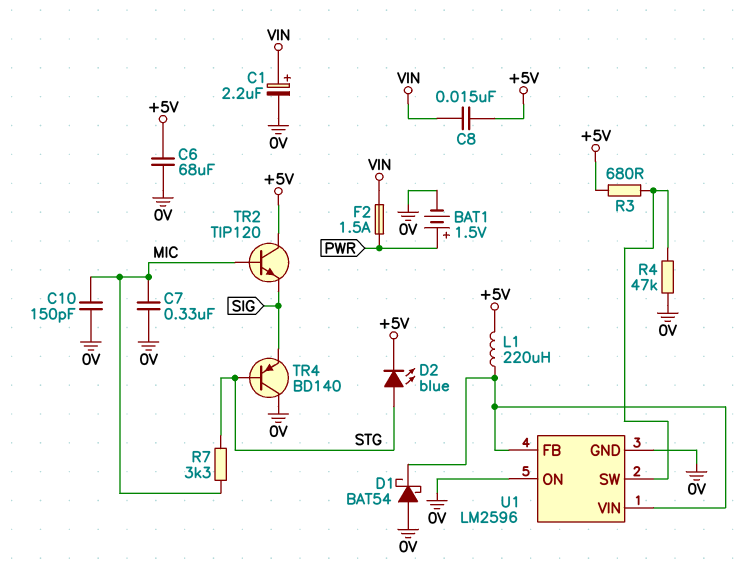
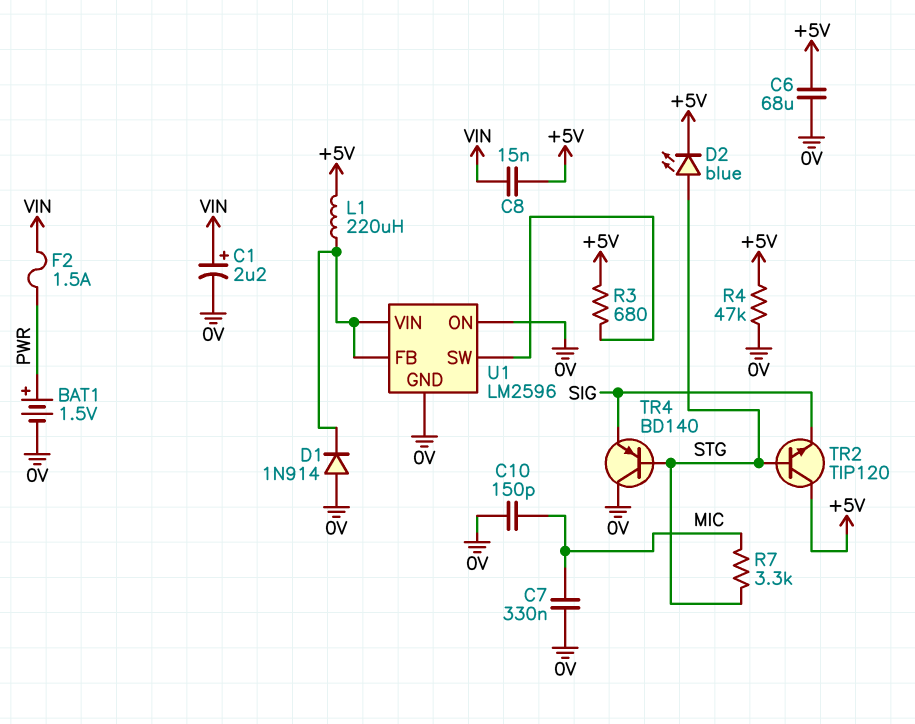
D1: schottky BAT54 (A 0V, K U1/FB) -> diode 1N914 (A 0V, K U1/FB)
R4: 47k (0V, U1/SW) -> 47k (+5V, 0V)
TR2: NPN TIP120 (B MIC, C +5V, E SIG) -> NPN TIP120 (B STG, C +5V, E SIG)

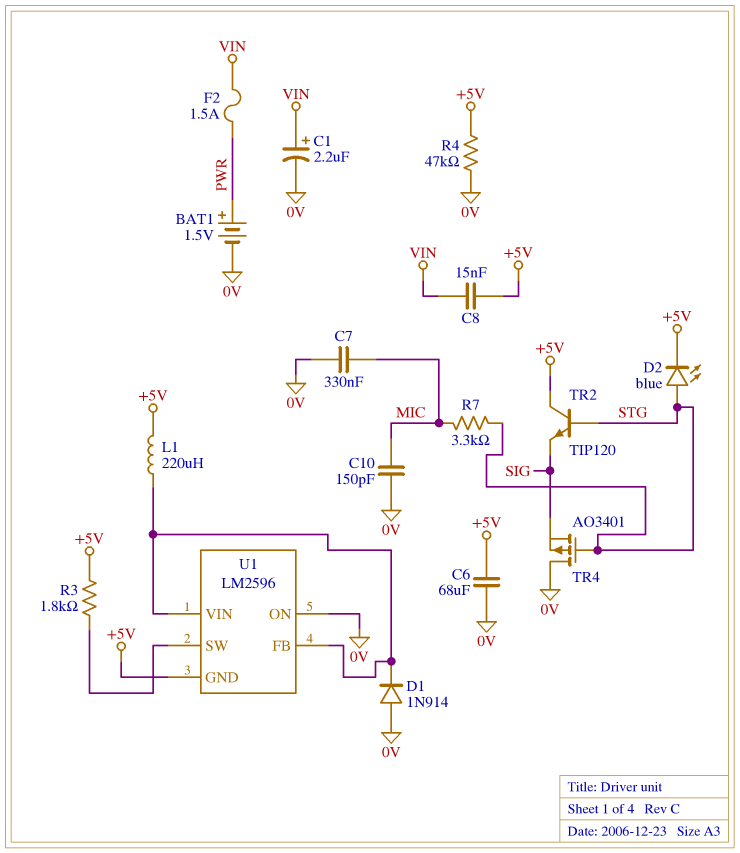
R3: 680 (+5V, U1/SW) -> 1.8k (+5V, U1/SW)
TR4: PNP BD140 (B STG, C 0V, E SIG) -> PMOS AO3401 (G STG, D 0V, S SIG)
U1 pin GND: 0V -> +5V

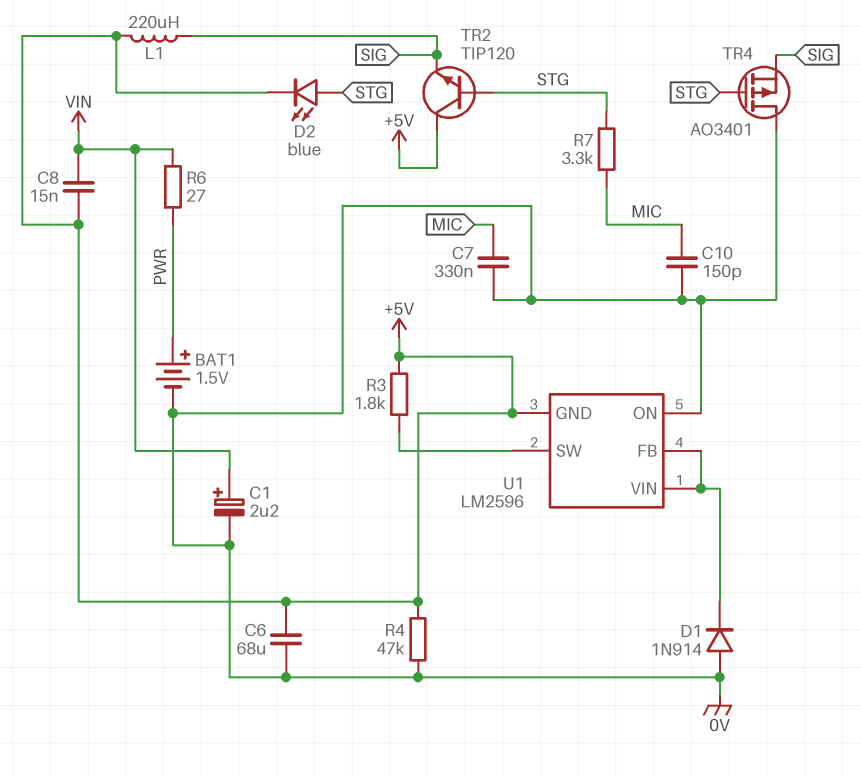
F2: 1.5A (PWR, VIN) -> none
L1: 220uH (+5V, U1/FB) -> 220uH (+5V, SIG)
R6: none -> 27 (PWR, VIN)

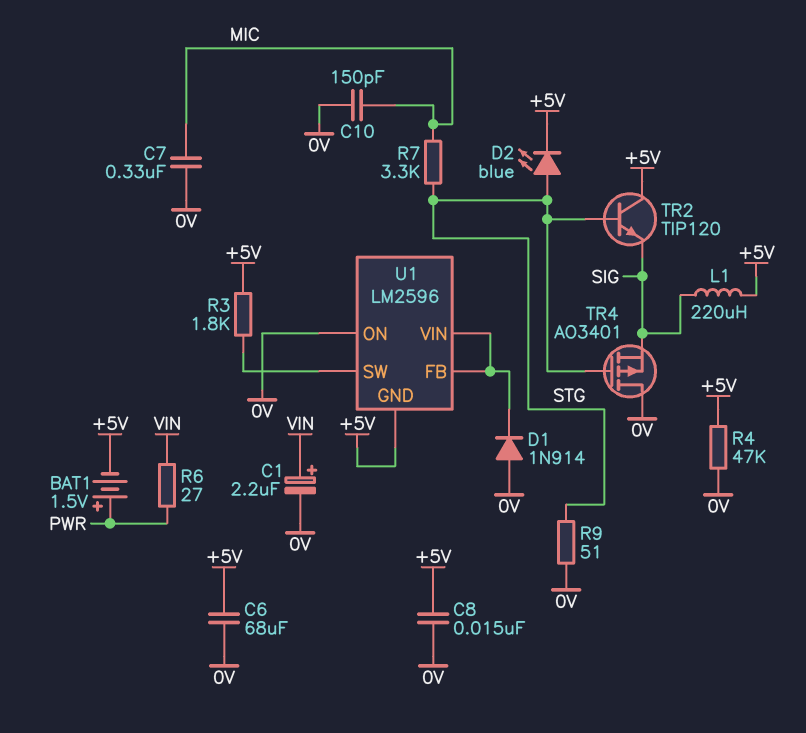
BAT1: 1.5V (plus PWR, minus 0V) -> 1.5V (plus PWR, minus +5V)
C8: 15nF (+5V, VIN) -> 15nF (+5V, 0V)
R9: none -> 51 (0V, STG)

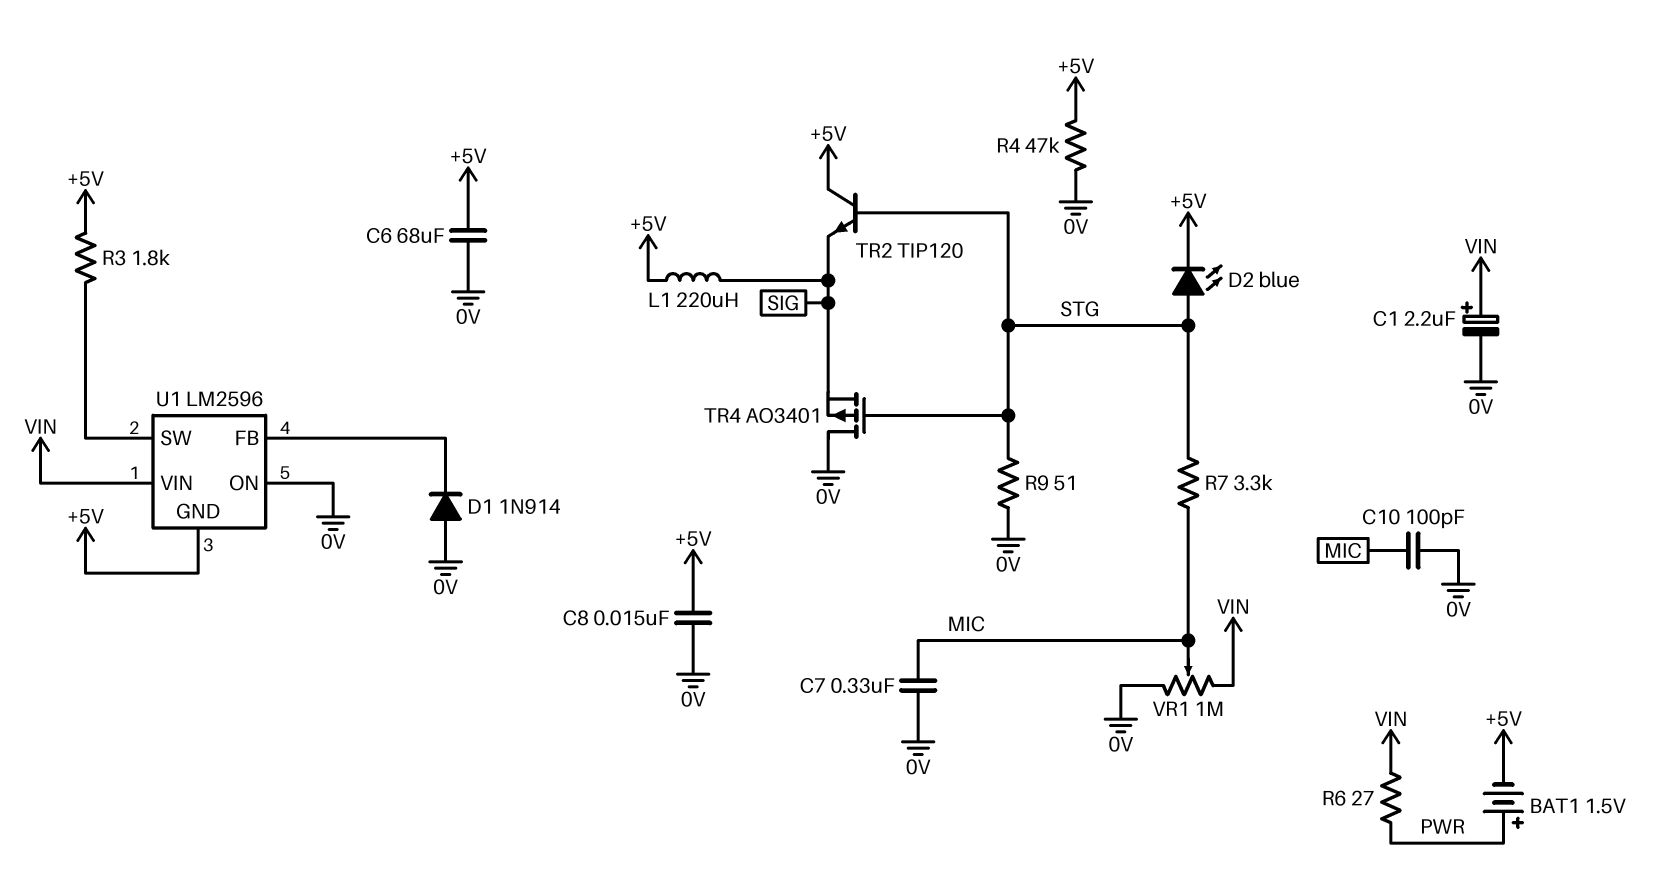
C10: 150pF (0V, MIC) -> 100pF (0V, MIC)
U1 pin VIN: U1/FB -> VIN
VR1: none -> 1M (0V, VIN, wiper MIC)

